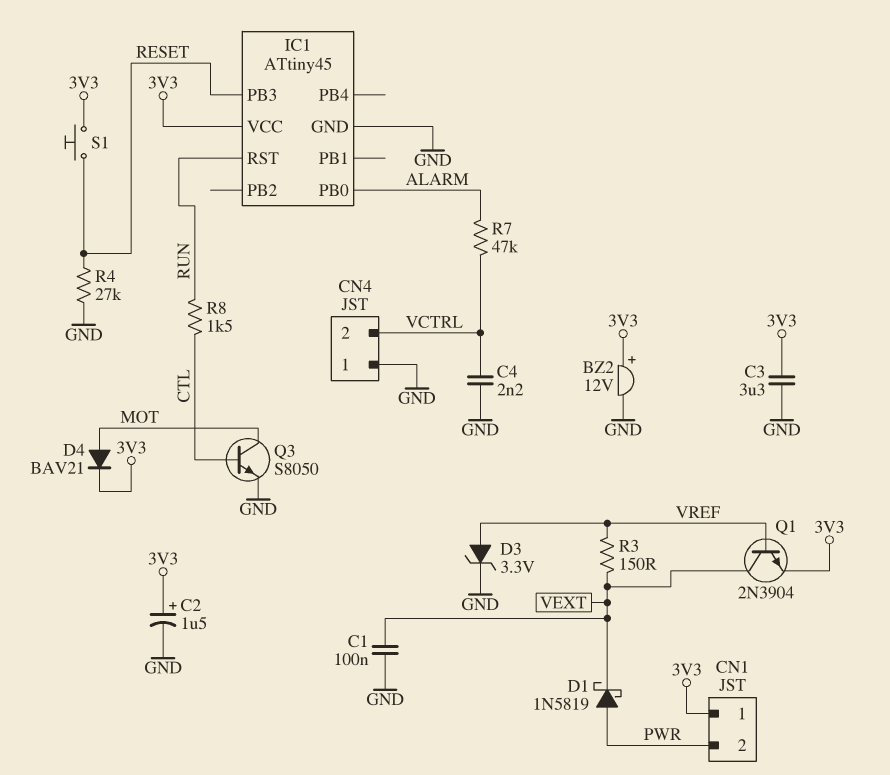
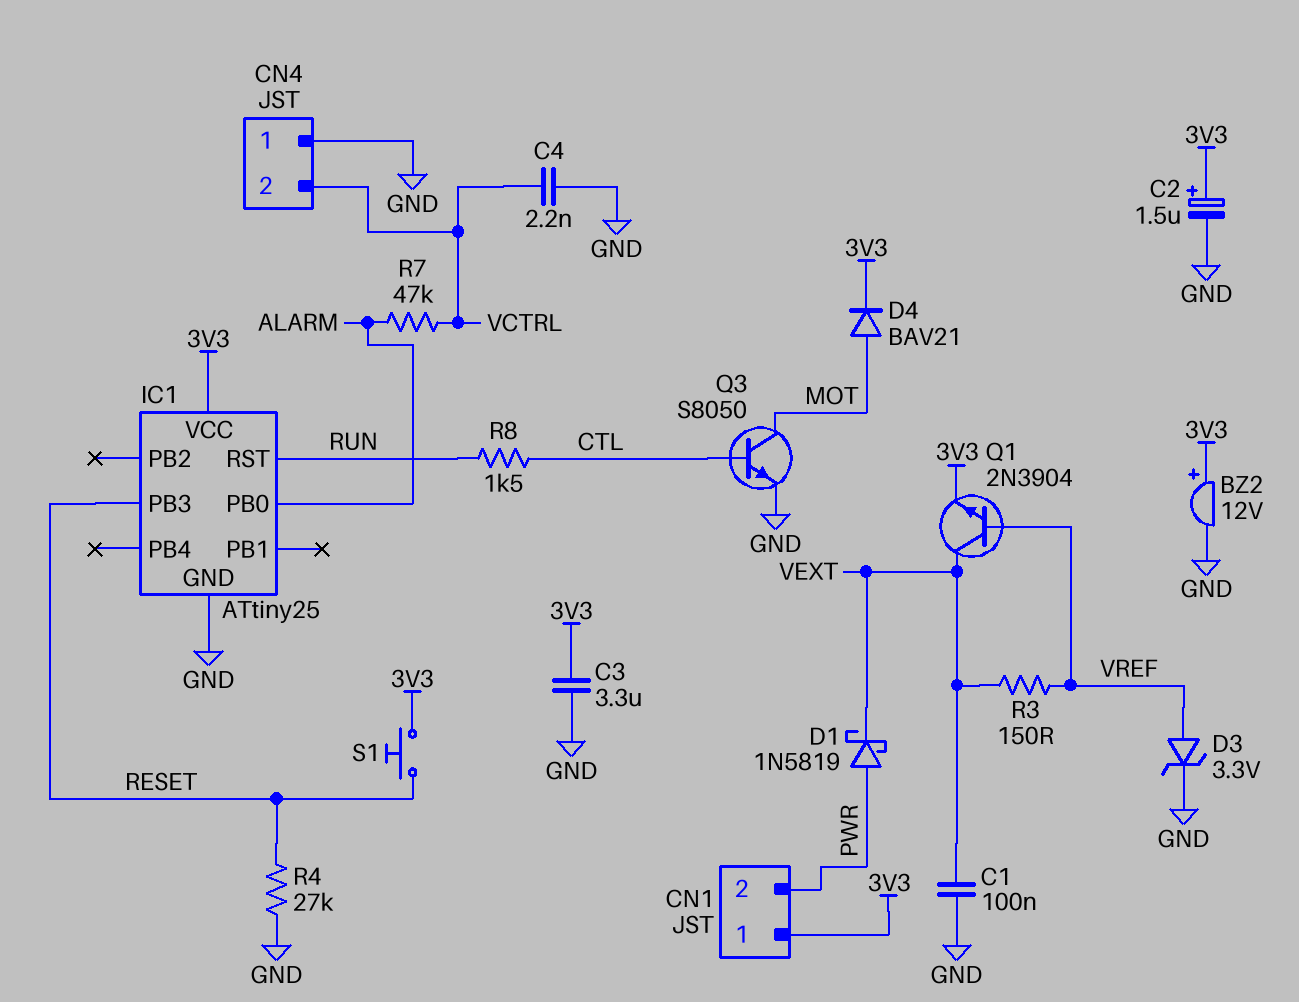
IC1: ATtiny45 -> ATtiny25

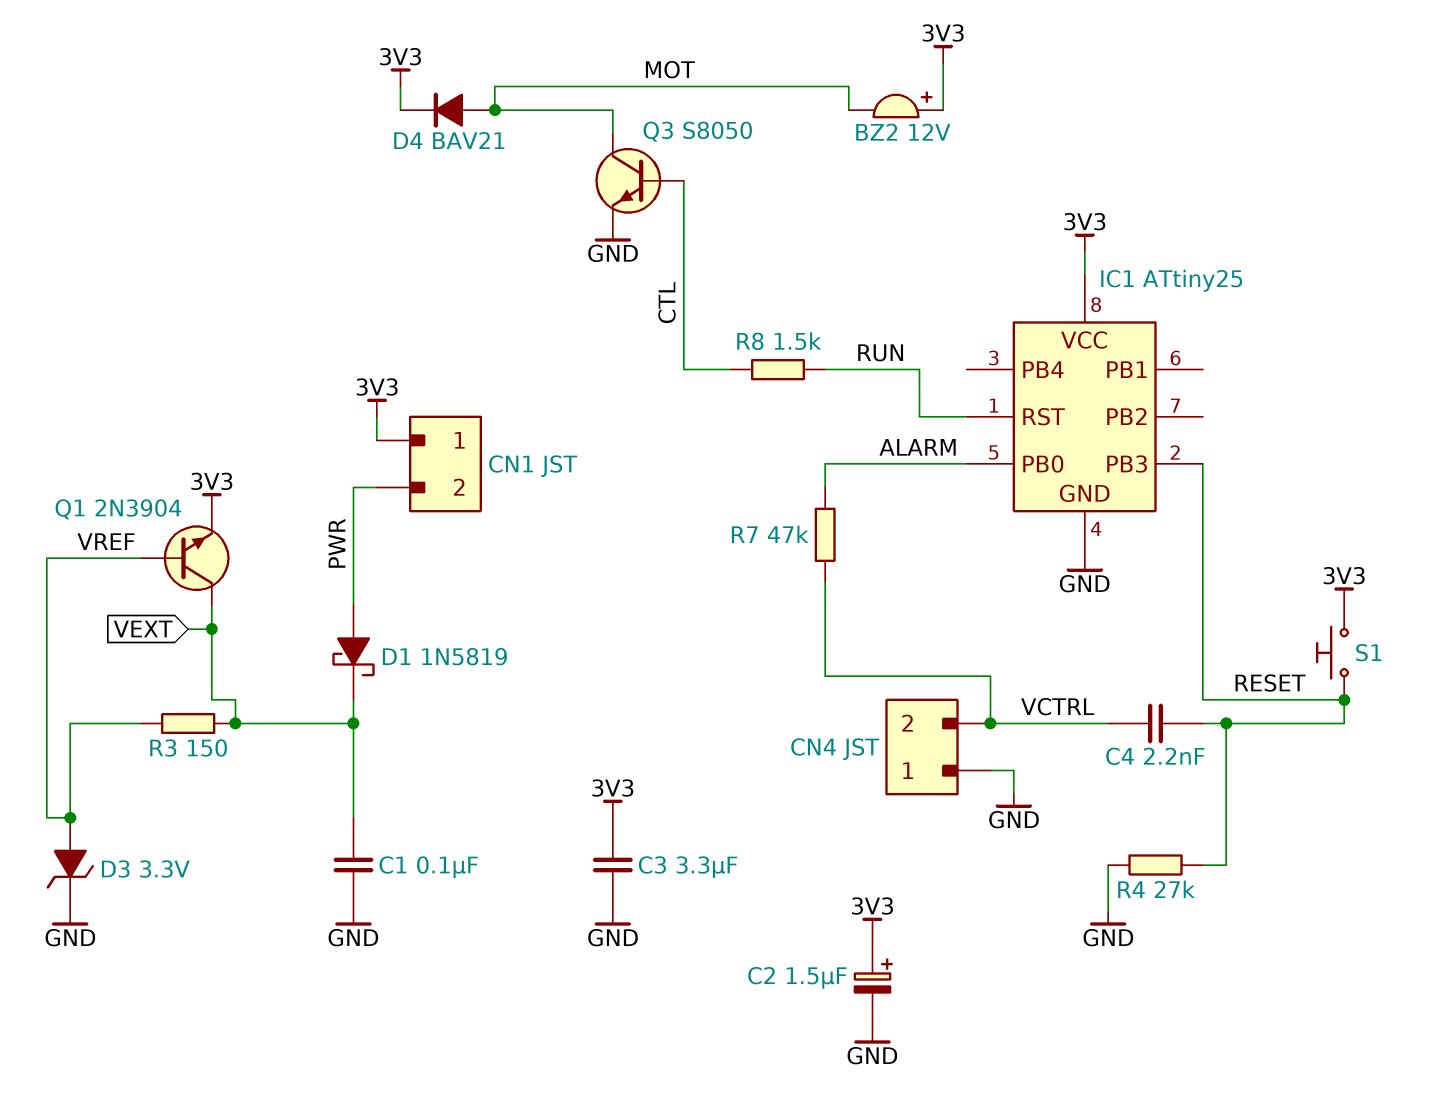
BZ2: buzzer 12V (plus 3V3, minus GND) -> buzzer 12V (plus 3V3, minus MOT)
C4: 2.2nF (GND, VCTRL) -> 2.2nF (RESET, VCTRL)

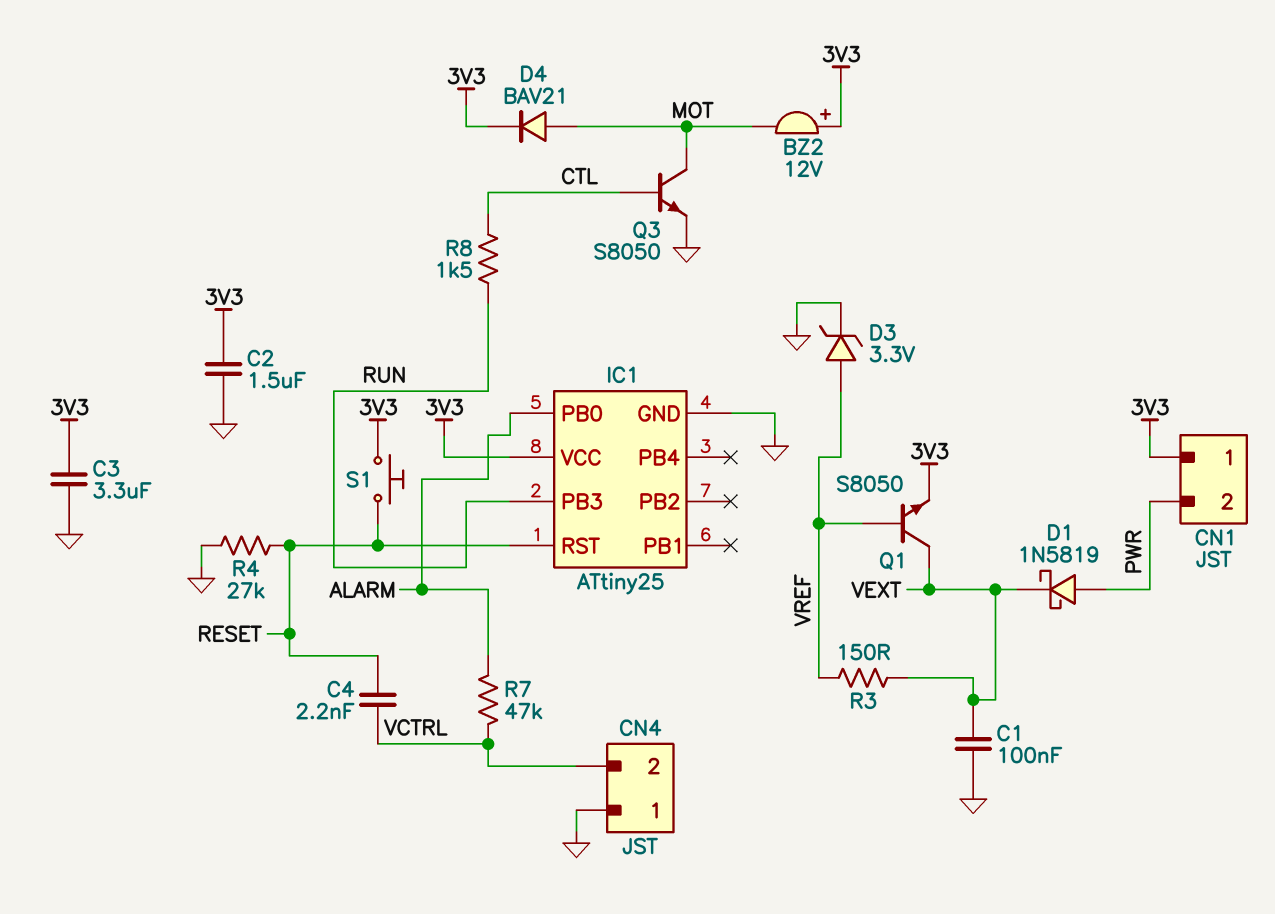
C2: 1.5uF (plus 3V3, minus GND) -> 1.5uF (3V3, GND)
IC1 pin PB3: RESET -> RUN
IC1 pin RST: RUN -> RESET
Q1: NPN 2N3904 (B VREF, C VEXT, E 3V3) -> NPN S8050 (B VREF, C VEXT, E 3V3)

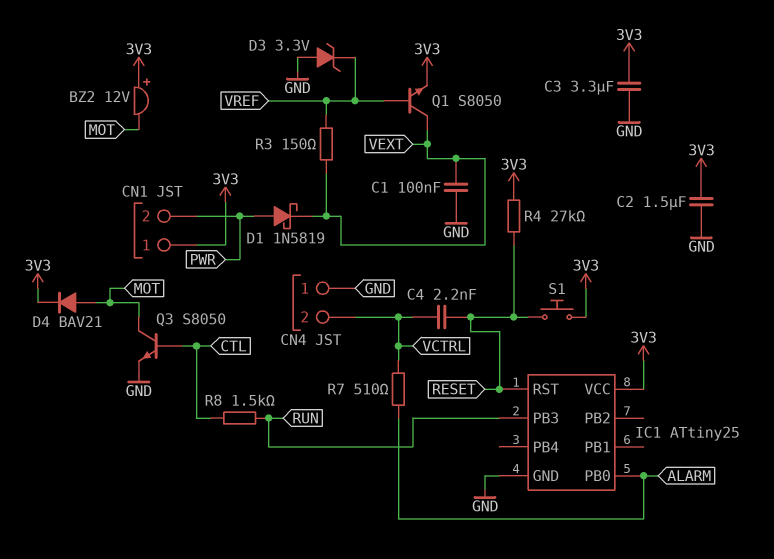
D3: zener 3.3V (A VREF, K GND) -> zener 3.3V (A GND, K VREF)
R4: 27k (GND, RESET) -> 27k (3V3, RESET)
R7: 47k (ALARM, VCTRL) -> 510 (ALARM, VCTRL)

